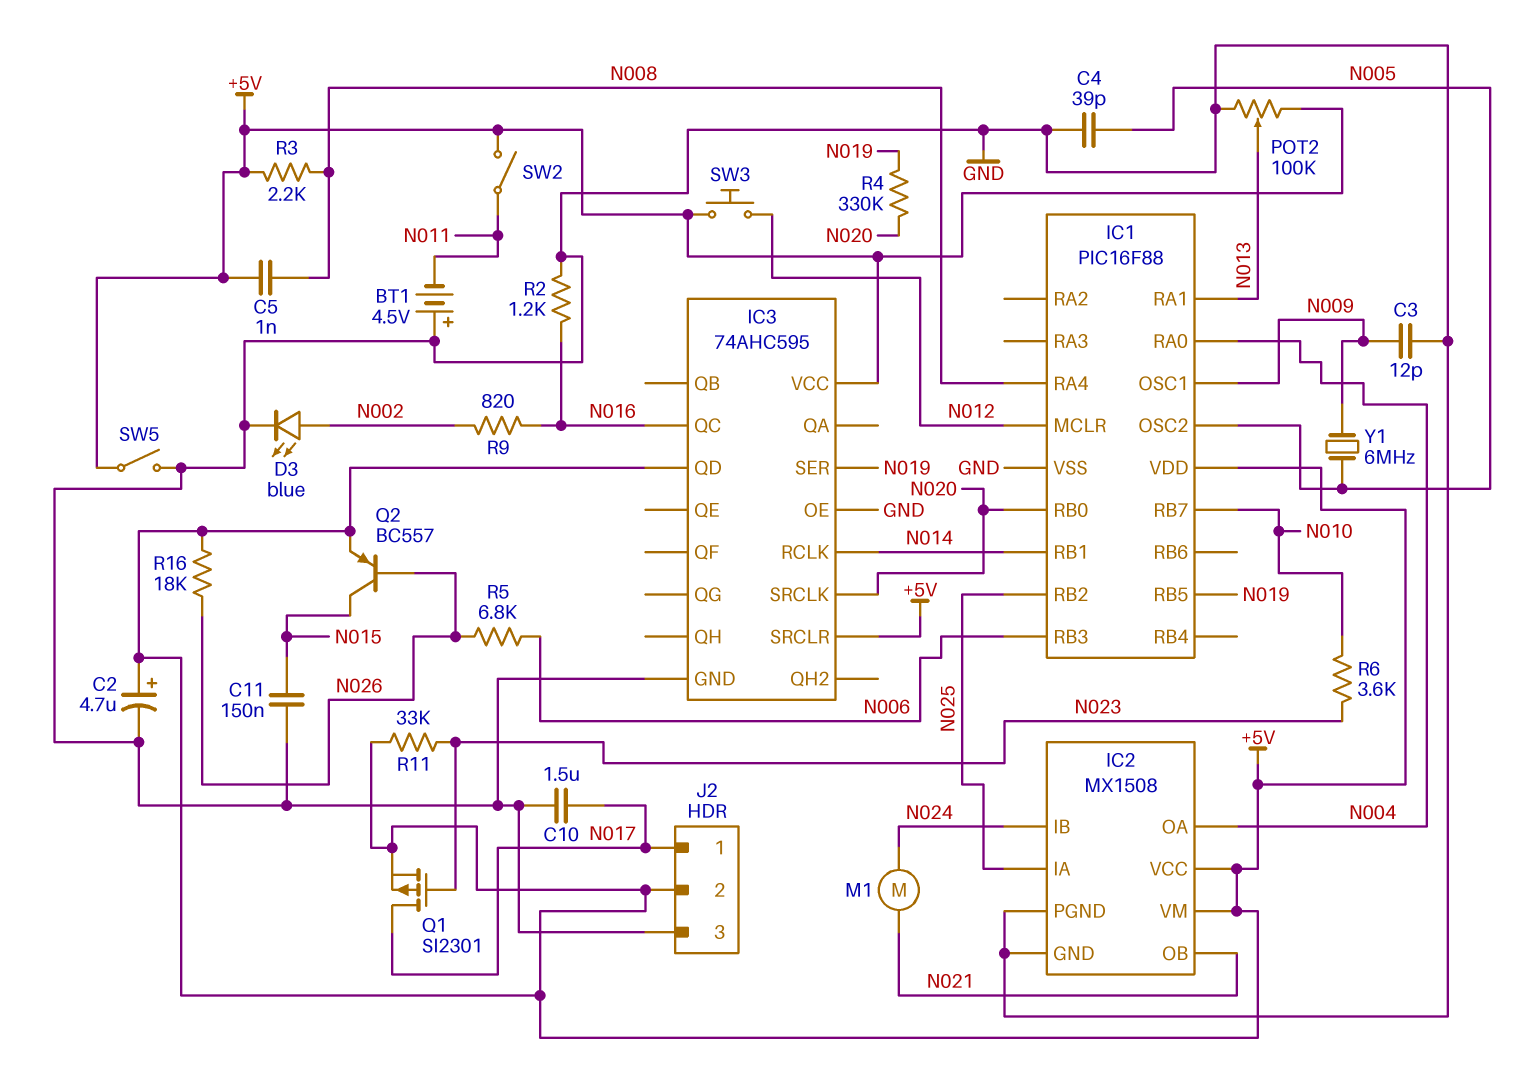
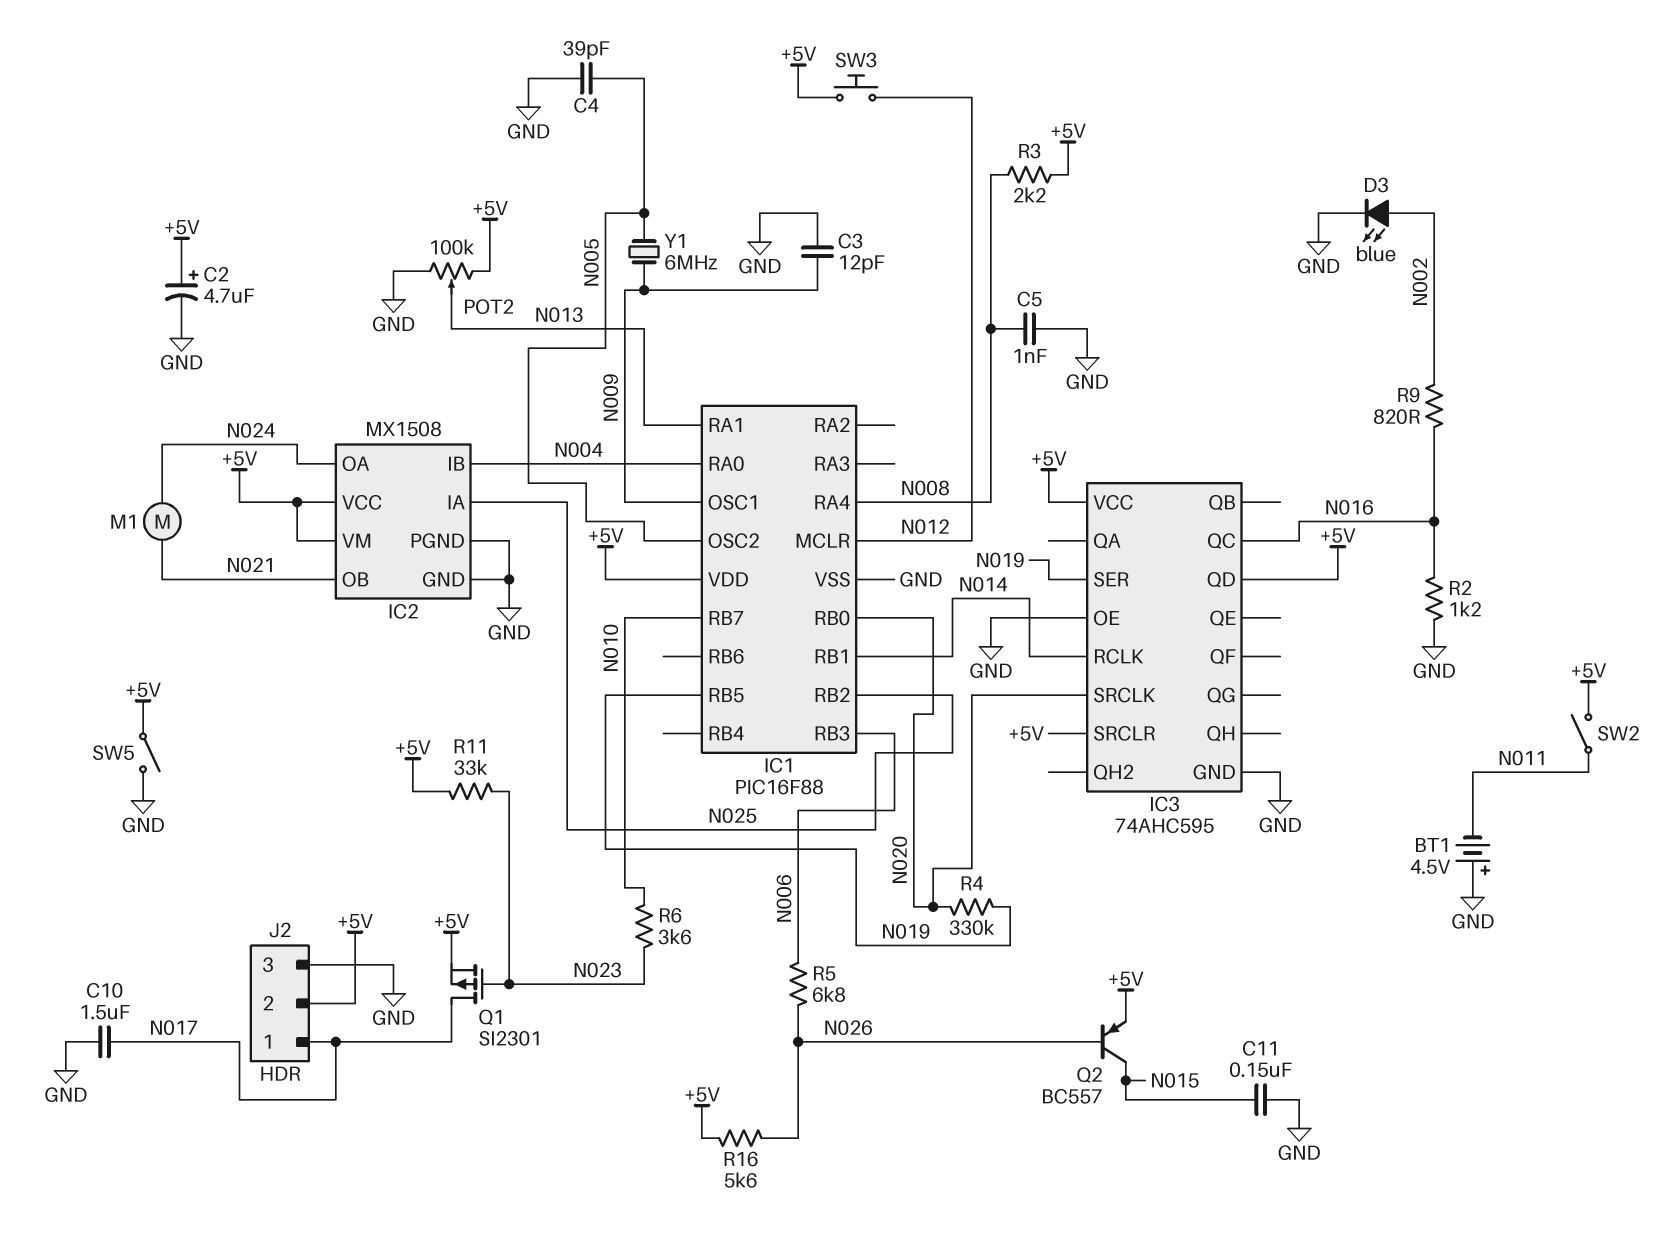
C5: 1nF (+5V, N008) -> 1nF (GND, N008)
IC2 pin IB: N024 -> N004
IC2 pin OA: N004 -> N024
R16: 18k (+5V, N026) -> 5.6k (+5V, N026)

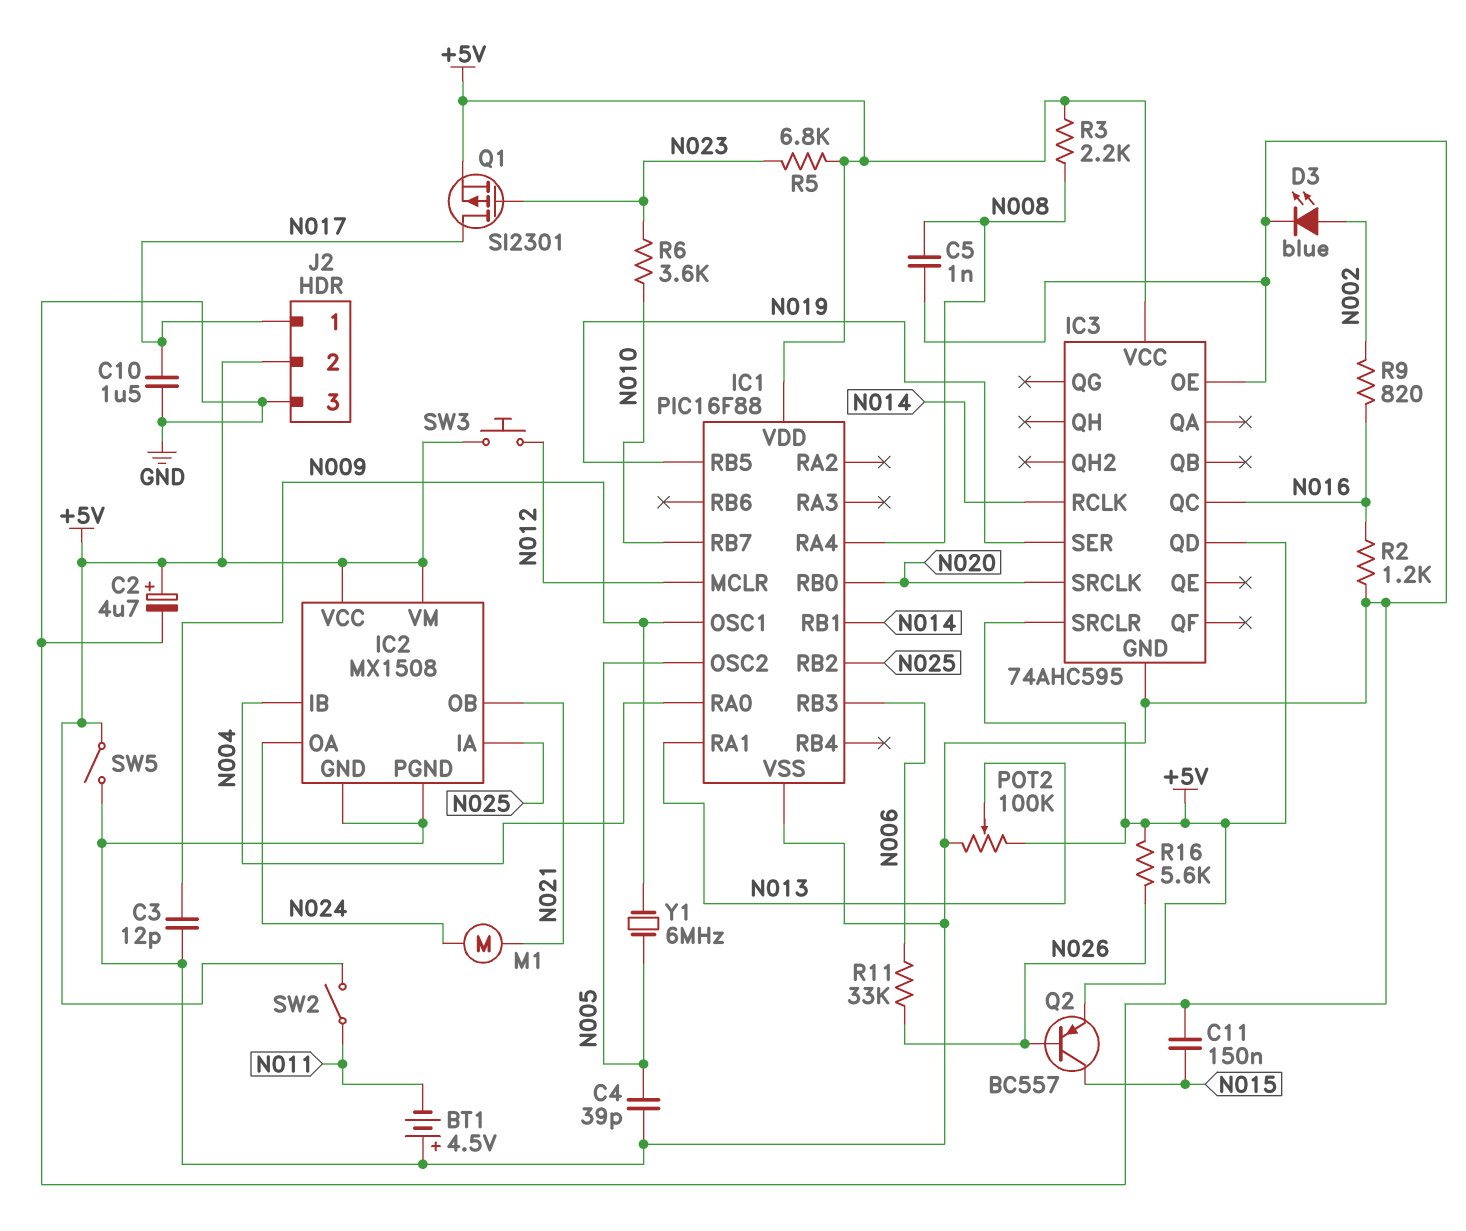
R4: 330k (N019, N020) -> none
R5: 6.8k (N006, N026) -> 6.8k (+5V, N023)
R11: 33k (+5V, N023) -> 33k (N006, N026)

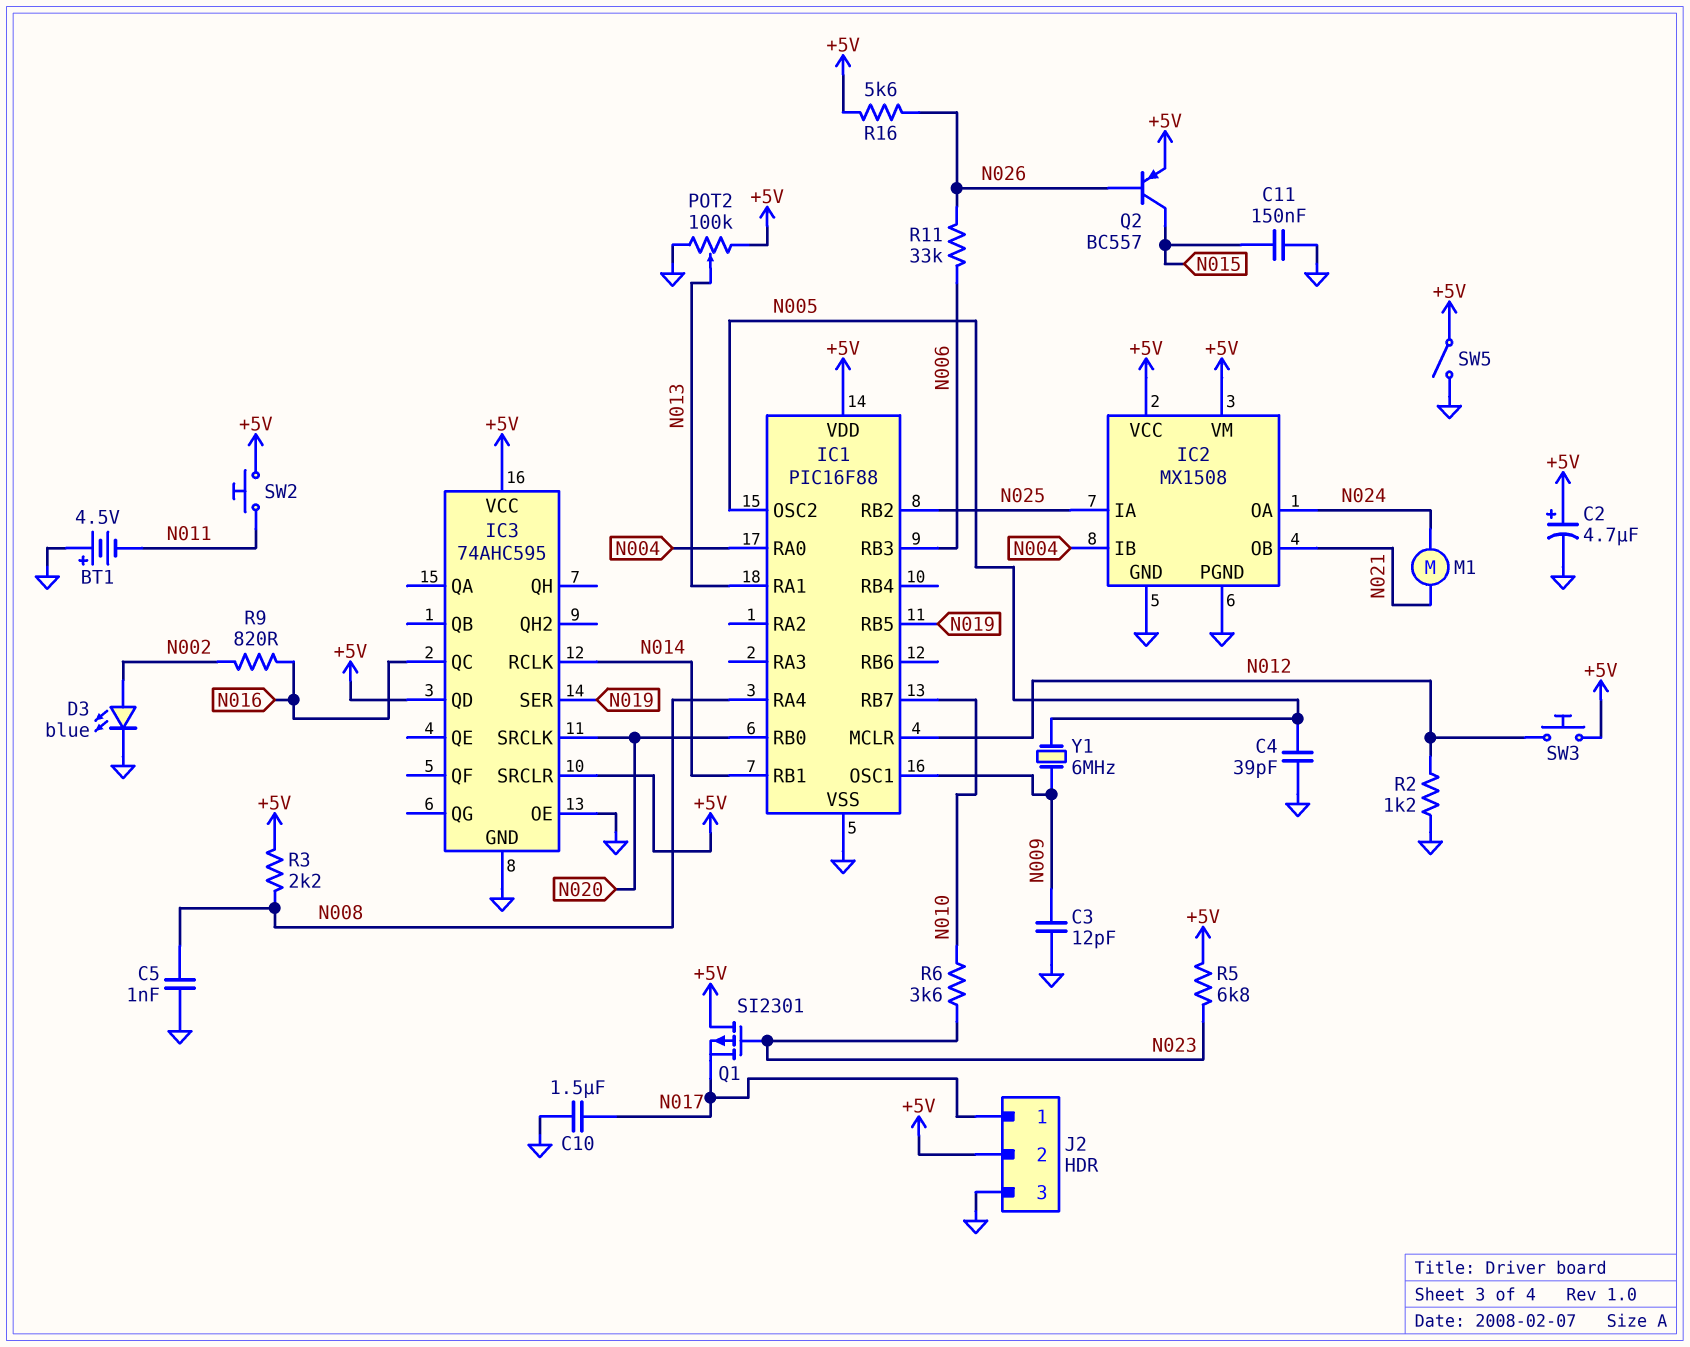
Q1: PMOS SI2301 (G N023, D N017, S +5V) -> PMOS SI2301 (G N023, D +5V, S N017)
R2: 1.2k (GND, N016) -> 1.2k (GND, N012)
SW2: switch (+5V, N011) -> button (+5V, N011)

